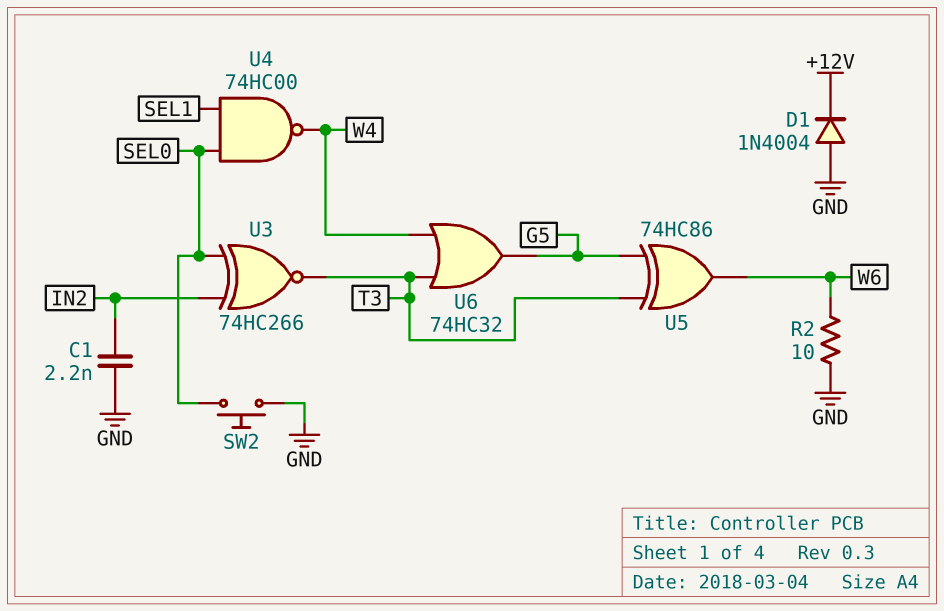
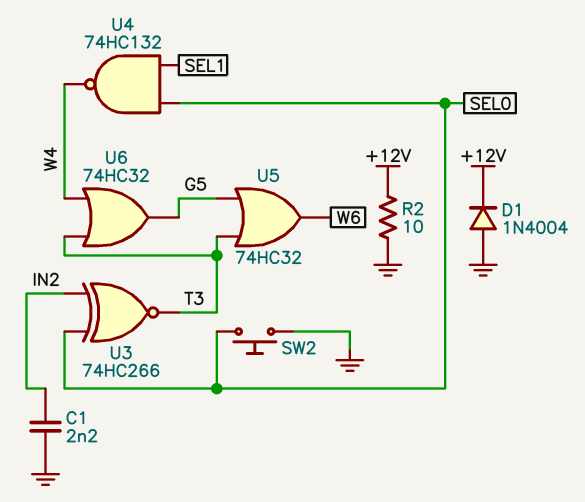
R2: 10 (GND, W6) -> 10 (+12V, GND)
U4: NAND 74HC00 (in SEL0, in SEL1, out W4) -> NAND 74HC132 (in SEL0, in SEL1, out W4)
U5: XOR 74HC86 (in G5, in T3, out W6) -> OR 74HC32 (in G5, in T3, out W6)

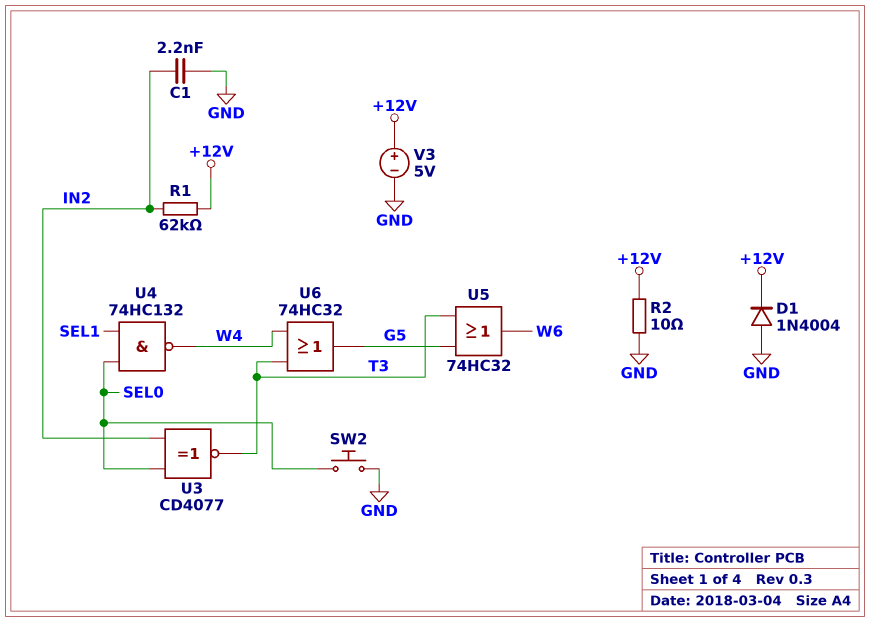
R1: none -> 62k (+12V, IN2)
U3: XNOR 74HC266 (in IN2, in SEL0, out T3) -> XNOR CD4077 (in IN2, in SEL0, out T3)
V3: none -> 5V (plus +12V, minus GND)

